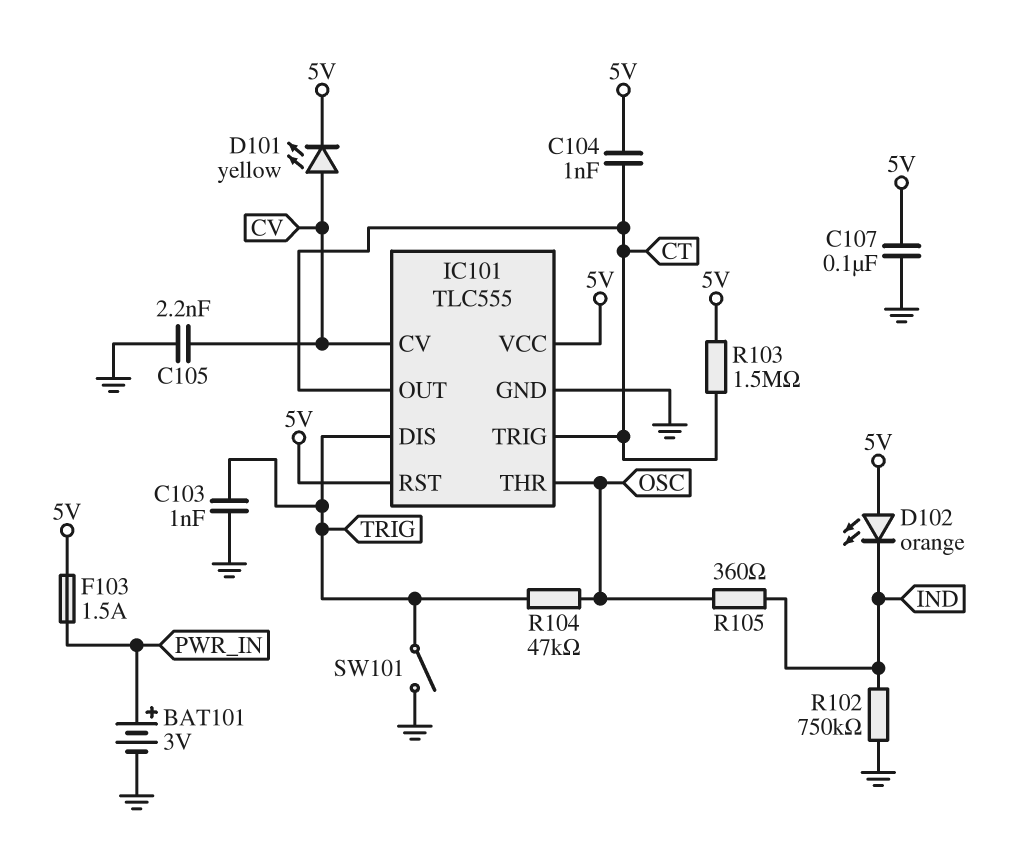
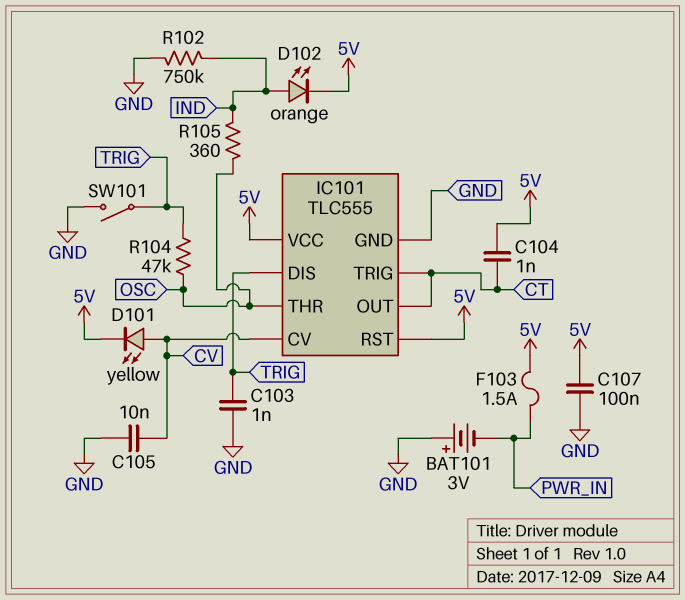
BAT101: 3V (plus PWR_IN, minus GND) -> 3V (plus GND, minus PWR_IN)
C105: 2.2nF (CV, GND) -> 10nF (CV, GND)
D102: LED orange (A 5V, K IND) -> LED orange (A IND, K 5V)
R103: 1.5M (5V, CT) -> none

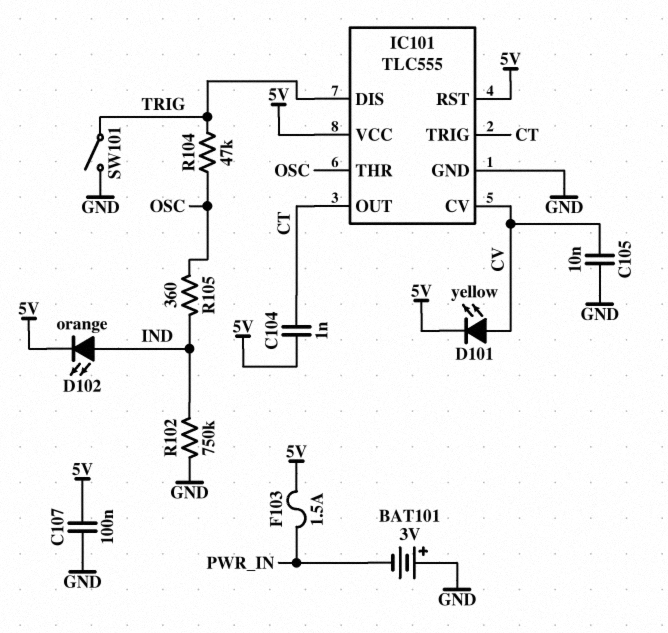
C103: 1nF (GND, TRIG) -> none

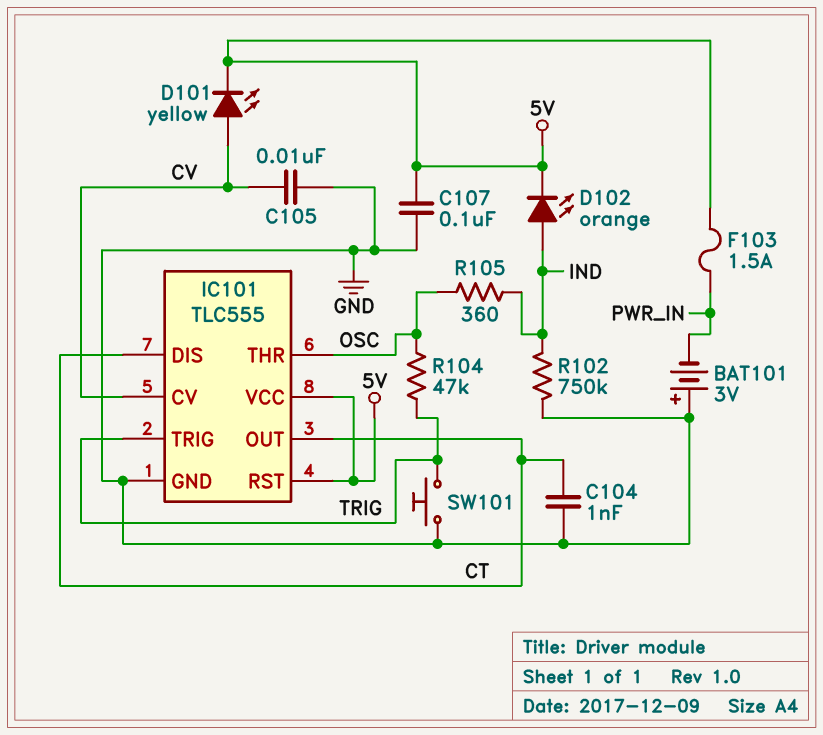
C104: 1nF (5V, CT) -> 1nF (CT, GND)
IC101 pin DIS: TRIG -> CT
IC101 pin TRIG: CT -> TRIG
SW101: switch (GND, TRIG) -> button (GND, TRIG)

